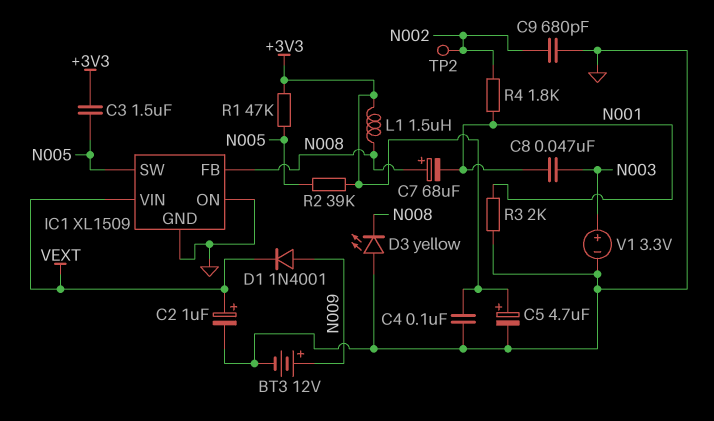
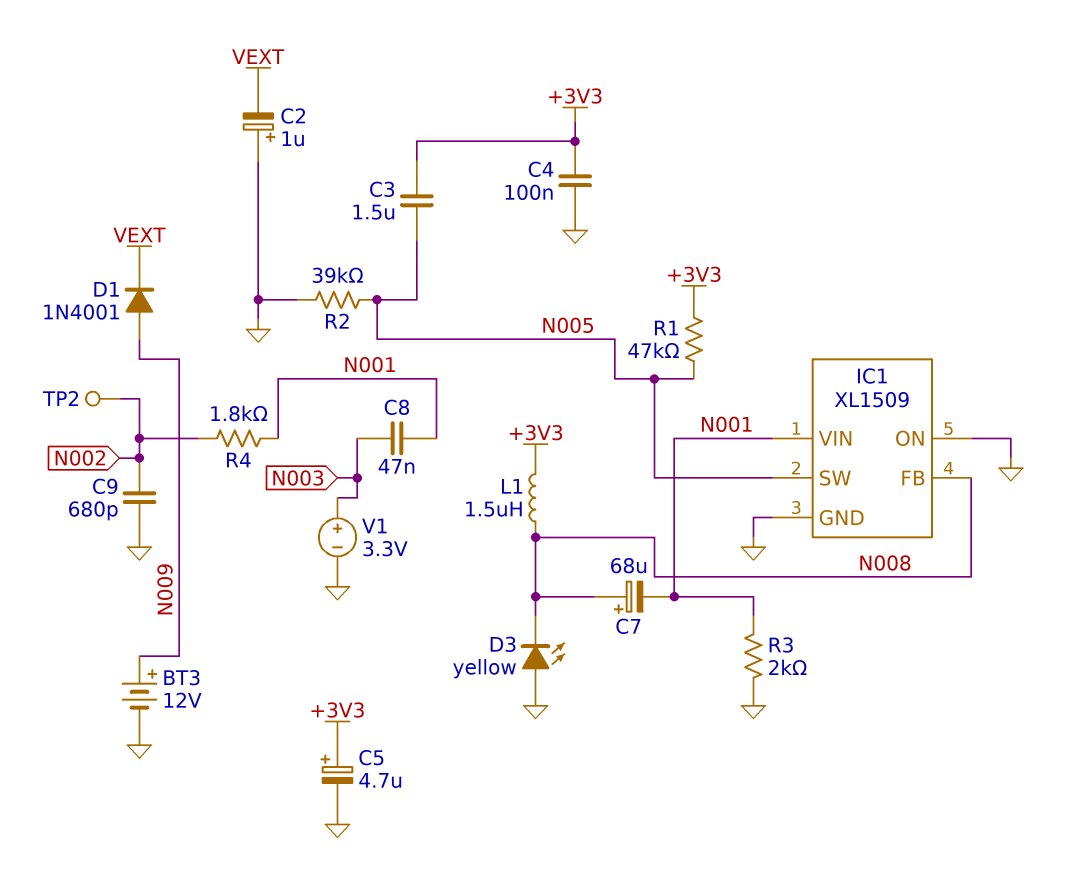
C2: 1uF (plus VEXT, minus GND) -> 1uF (plus GND, minus VEXT)
IC1 pin VIN: VEXT -> N001
R2: 39k (+3V3, N005) -> 39k (GND, N005)

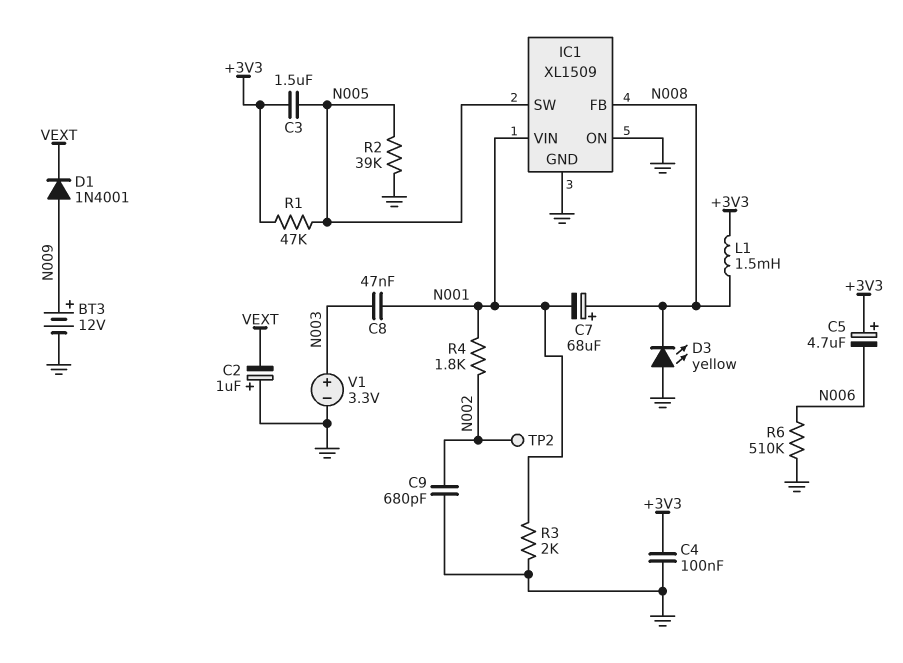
C5: 4.7uF (plus +3V3, minus GND) -> 4.7uF (plus +3V3, minus N006)
L1: 1.5uH (+3V3, N008) -> 1.5mH (+3V3, N008)
R6: none -> 510k (GND, N006)

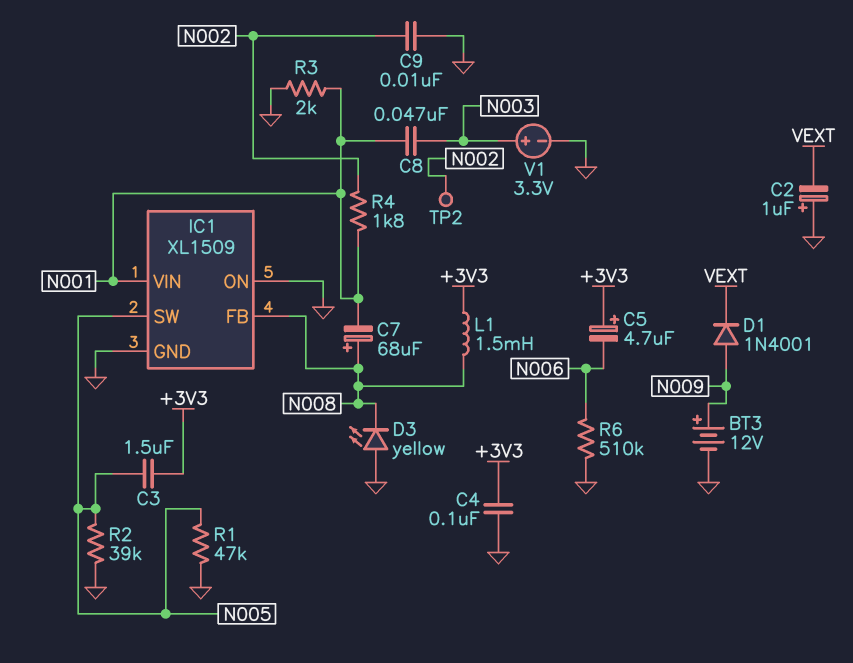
C9: 680pF (GND, N002) -> 10nF (GND, N002)
R1: 47k (+3V3, N005) -> 47k (GND, N005)

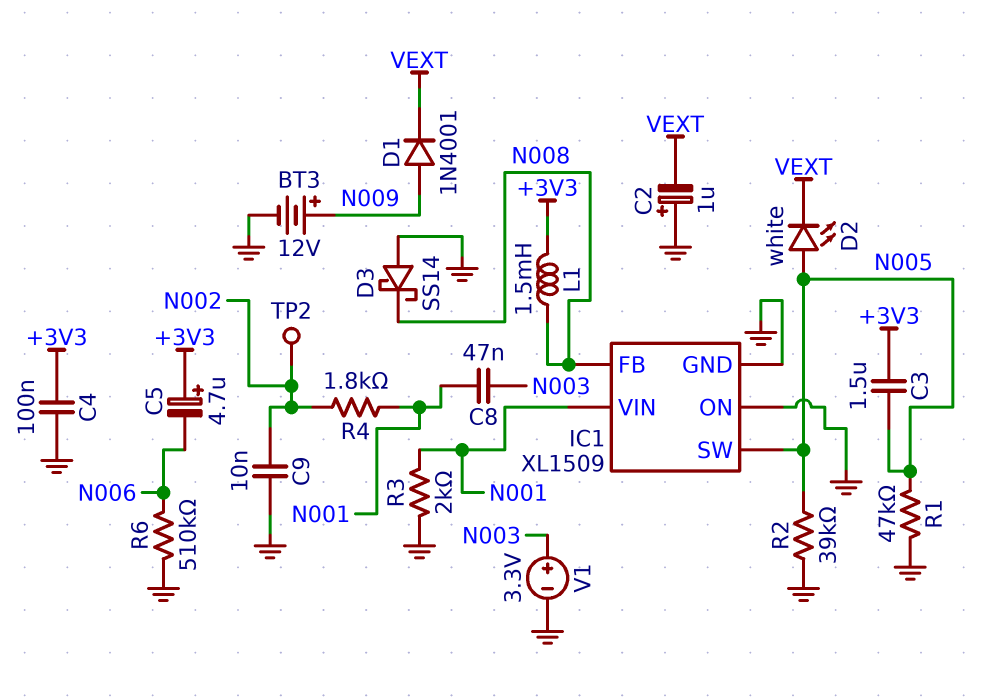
C7: 68uF (plus N008, minus N001) -> none
D2: none -> LED white (A N005, K VEXT)
D3: LED yellow (A GND, K N008) -> schottky SS14 (A GND, K N008)

